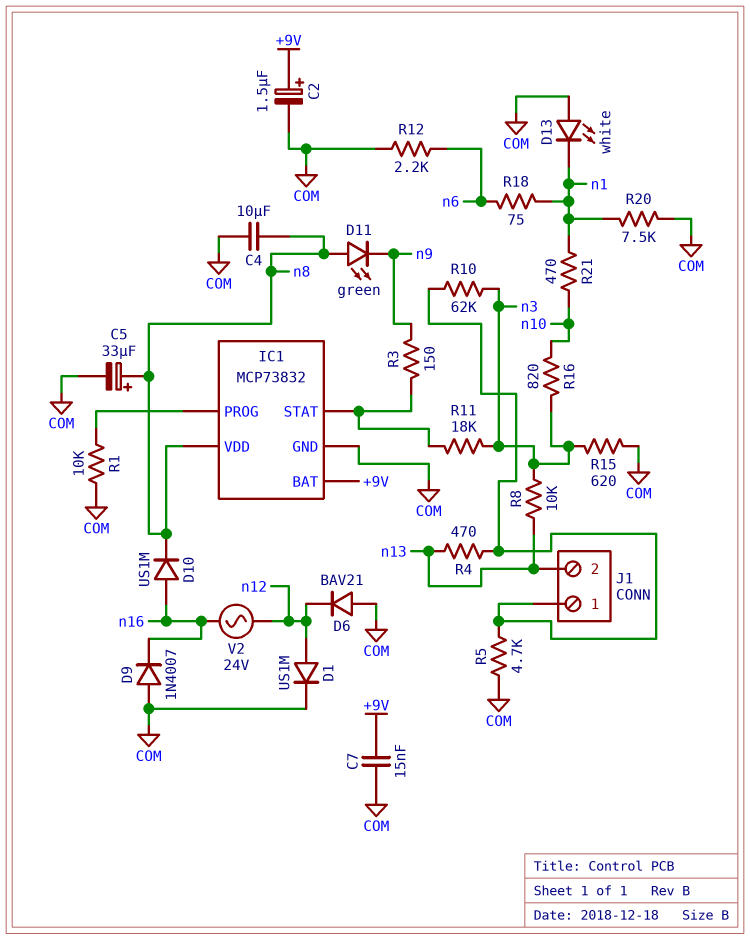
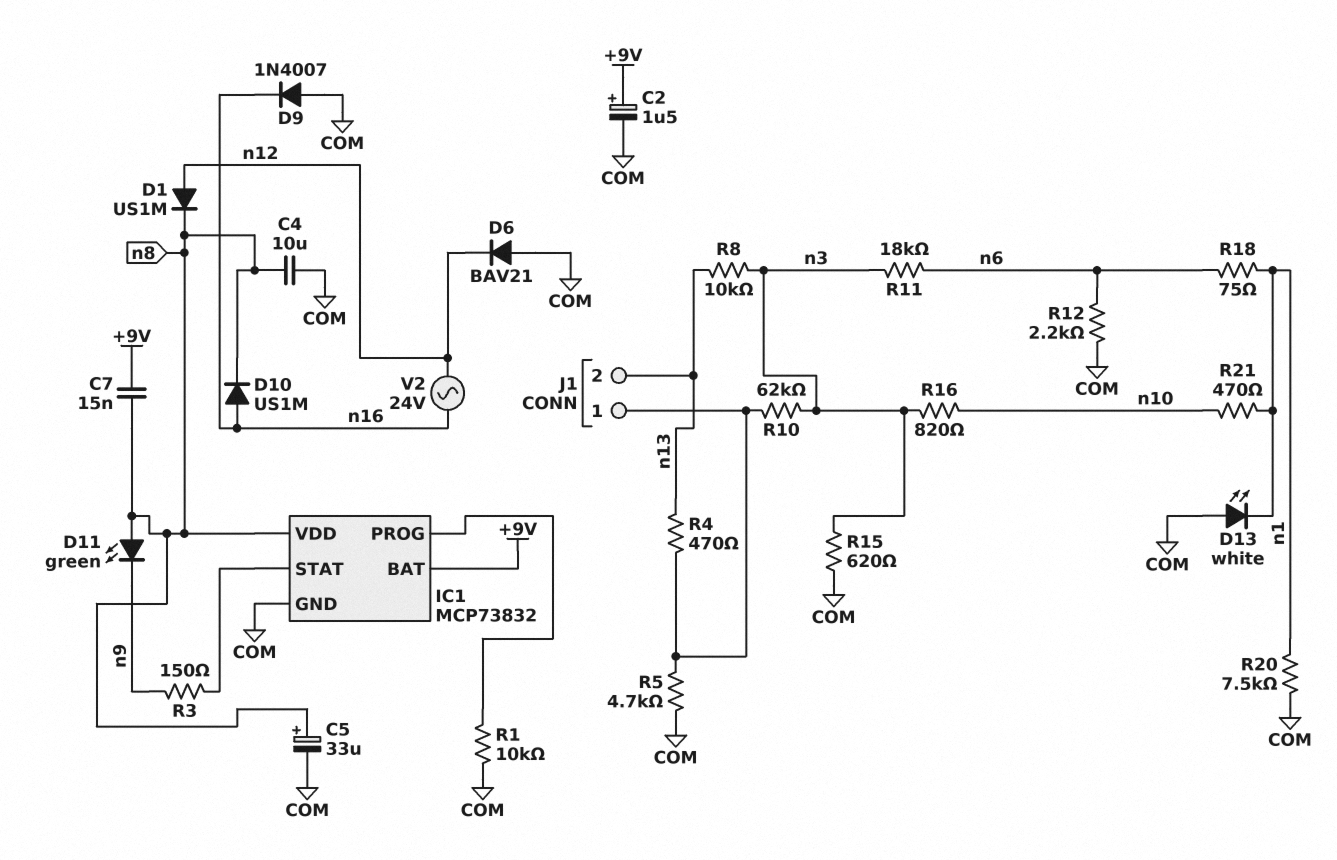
C7: 15nF (+9V, COM) -> 15nF (+9V, n8)
D1: diode US1M (A n12, K COM) -> diode US1M (A n12, K n8)
R11: 18k (IC1/STAT, n3) -> 18k (n3, n6)

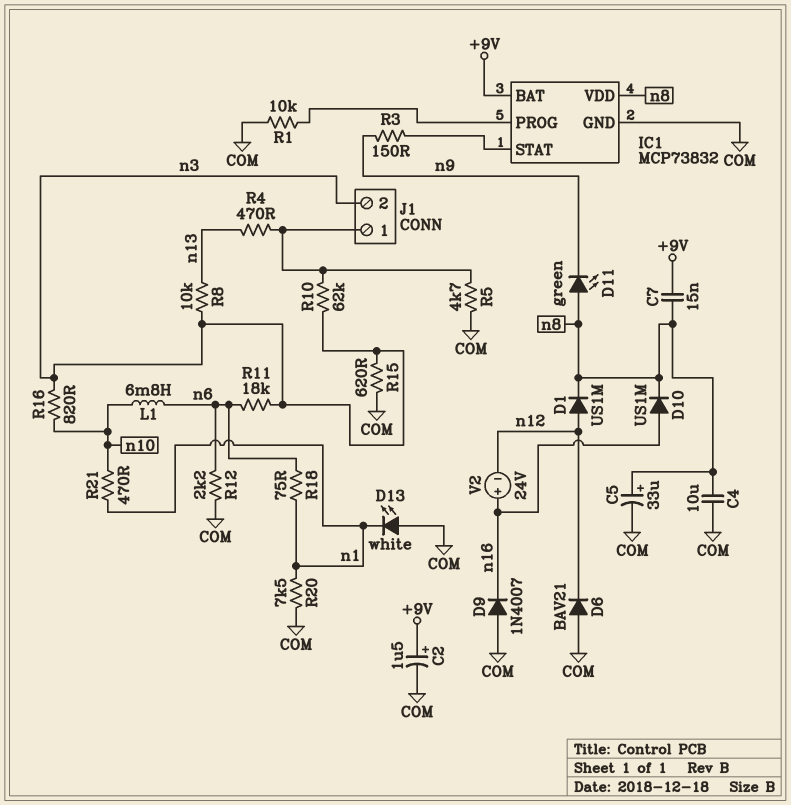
J1 pin 2: n13 -> n3
L1: none -> 6.8mH (n6, n10)
V2: AC 24V (n12, n16) -> 24V (plus n16, minus n12)

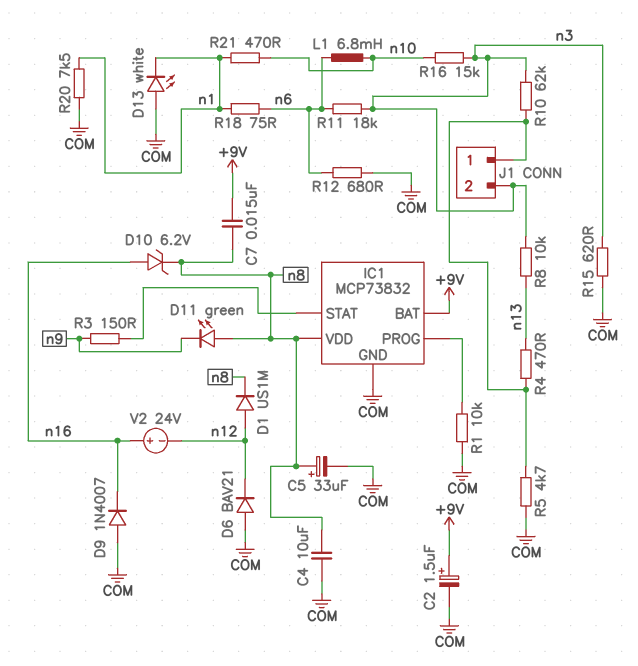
D10: diode US1M (A n16, K n8) -> zener 6.2V (A n16, K n8)
R12: 2.2k (COM, n6) -> 680 (COM, n6)
R16: 820 (n3, n10) -> 15k (n3, n10)

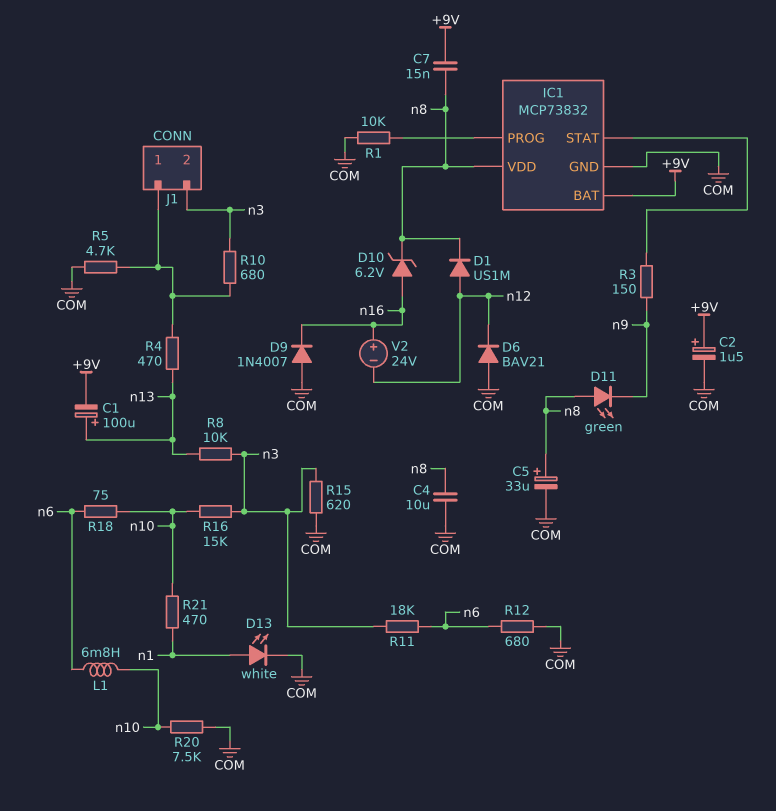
C1: none -> 100uF (plus n13, minus +9V)
D13: LED white (A COM, K n1) -> LED white (A n1, K COM)
R10: 62k (J1/1, n3) -> 680 (J1/1, n3)
R18: 75 (n1, n6) -> 75 (n6, n10)
R20: 7.5k (COM, n1) -> 7.5k (COM, n10)

